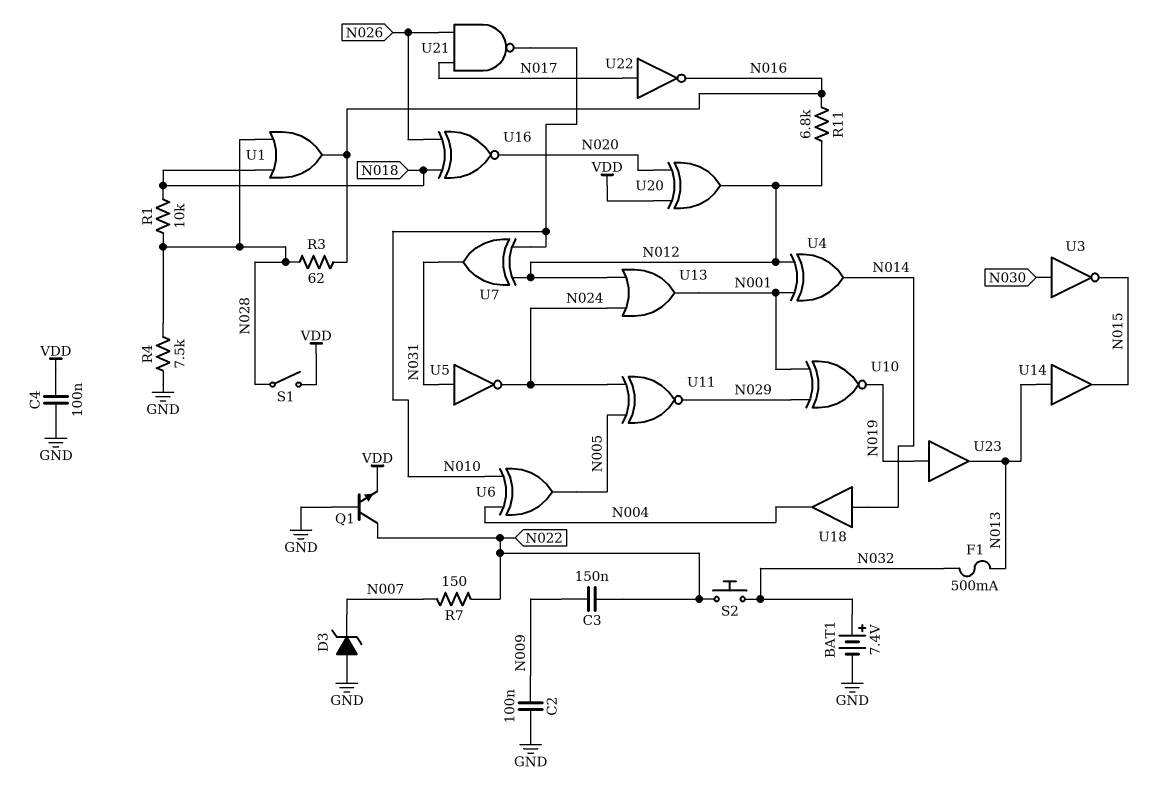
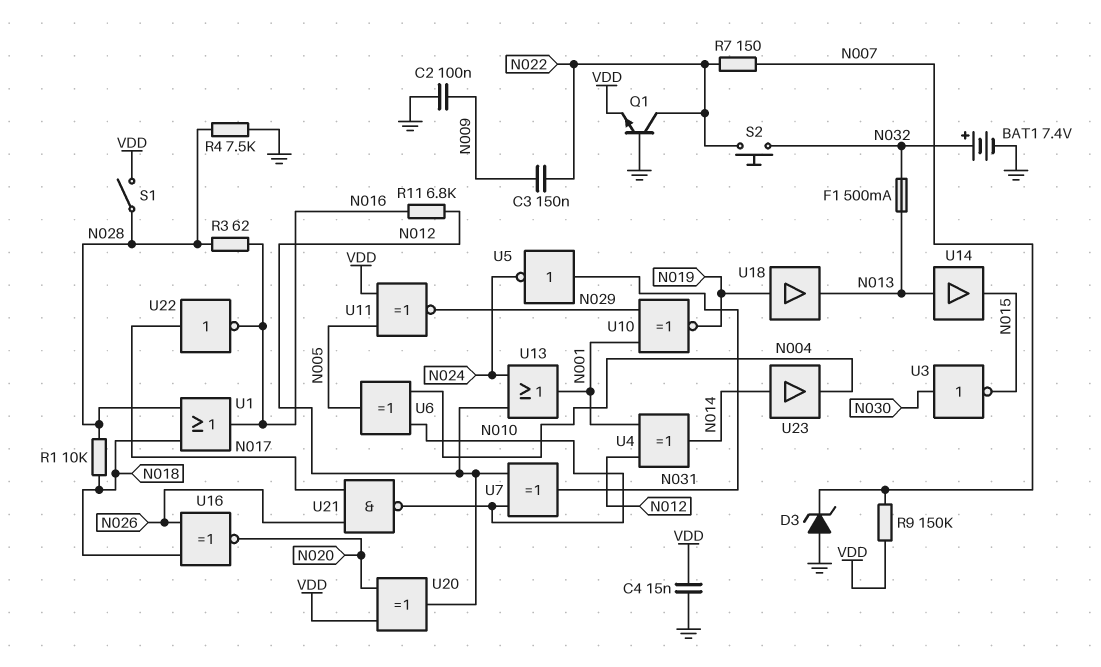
C4: 100nF (GND, VDD) -> 15nF (GND, VDD)
R9: none -> 150k (N007, VDD)
U11: XNOR (in N005, in N024, out N029) -> XNOR (in N005, in VDD, out N029)
U18: buffer (in N014, out N004) -> buffer (in N019, out N013)
U23: buffer (in N019, out N013) -> buffer (in N014, out N004)

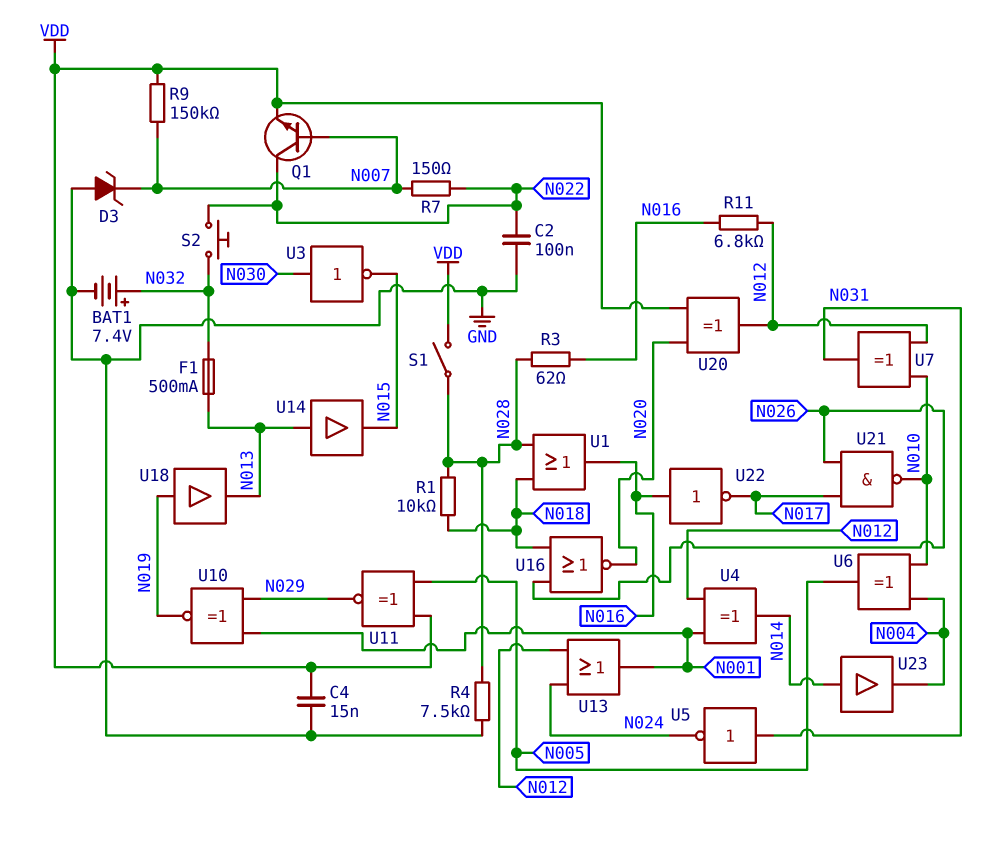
C2: 100nF (GND, N009) -> 100nF (GND, N022)
C3: 150nF (N009, N022) -> none
Q1: NPN (B GND, C N022, E VDD) -> NPN (B N007, C N022, E VDD)
U16: XNOR (in N018, in N026, out N020) -> NOR (in N018, in N026, out N020)
U22: NOT (in N017, out N016) -> NOT (in N016, out N017)

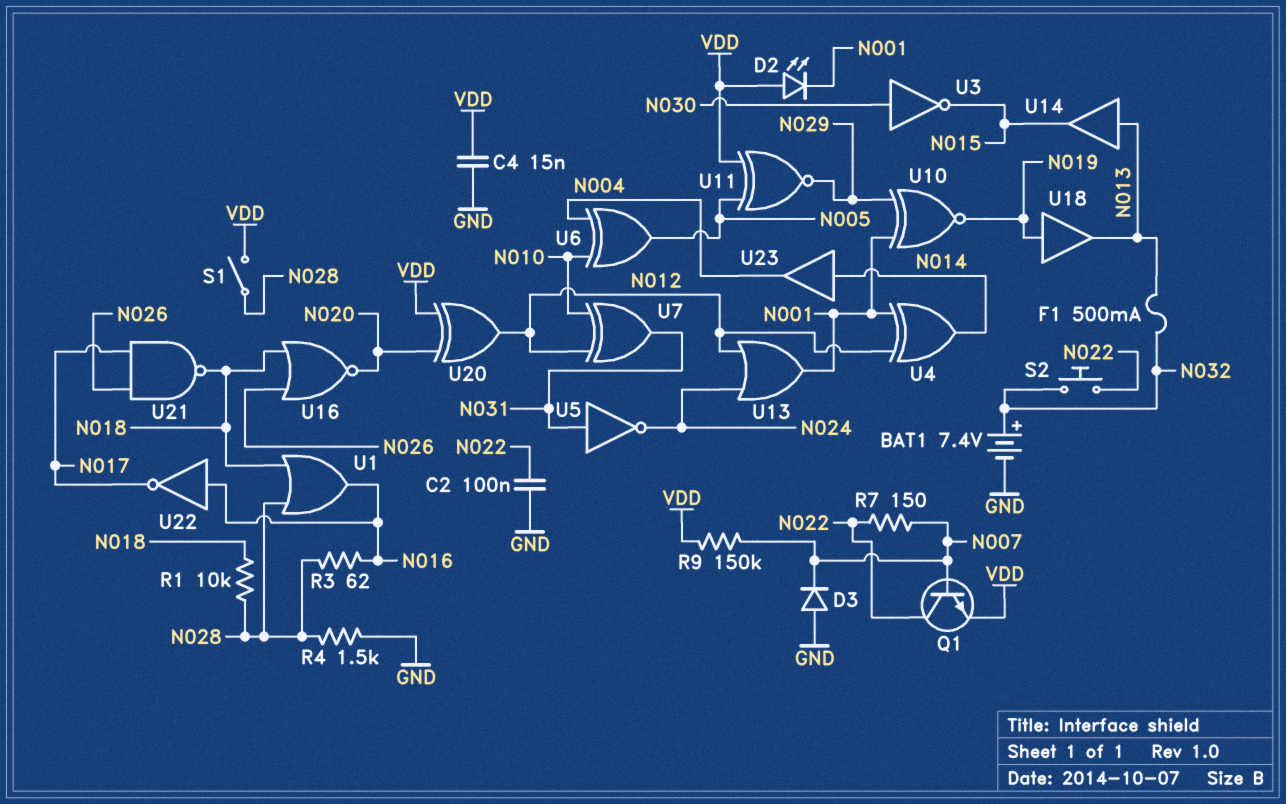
D2: none -> LED (A VDD, K N001)
D3: zener (A GND, K N007) -> diode (A GND, K N007)
R4: 7.5k (GND, N028) -> 1.5k (GND, N028)
R11: 6.8k (N012, N016) -> none
U21: NAND (in N017, in N026, out N010) -> NAND (in N017, in N026, out N018)

